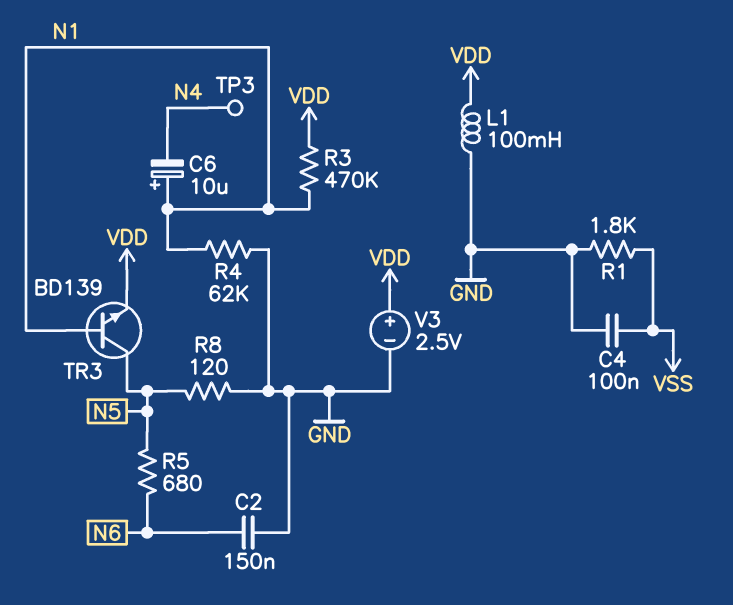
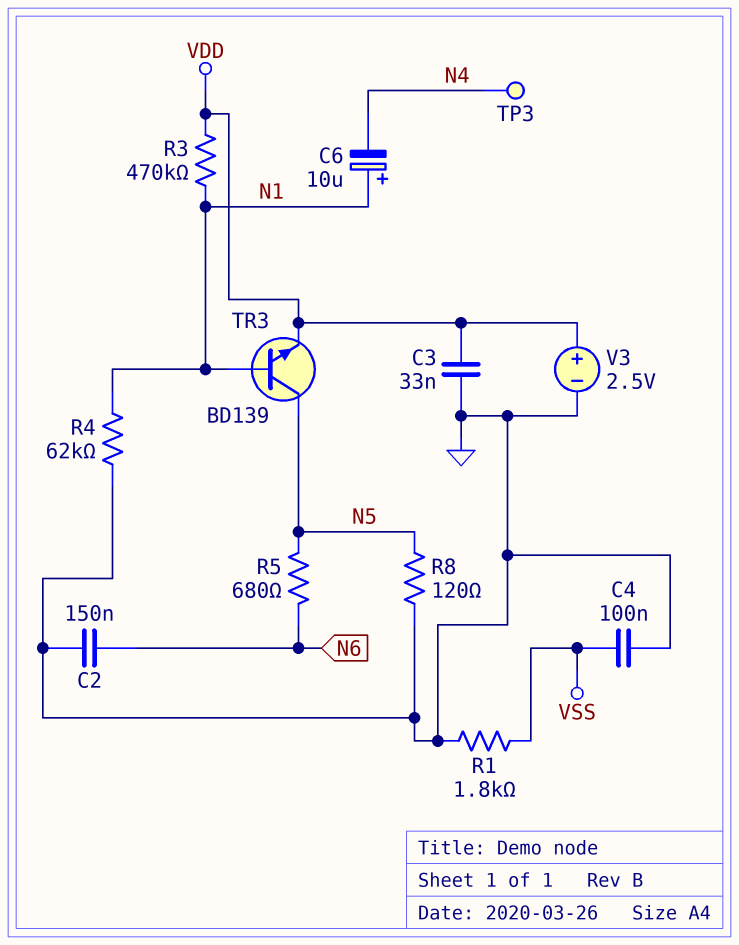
C3: none -> 33nF (GND, VDD)
L1: 100mH (GND, VDD) -> none

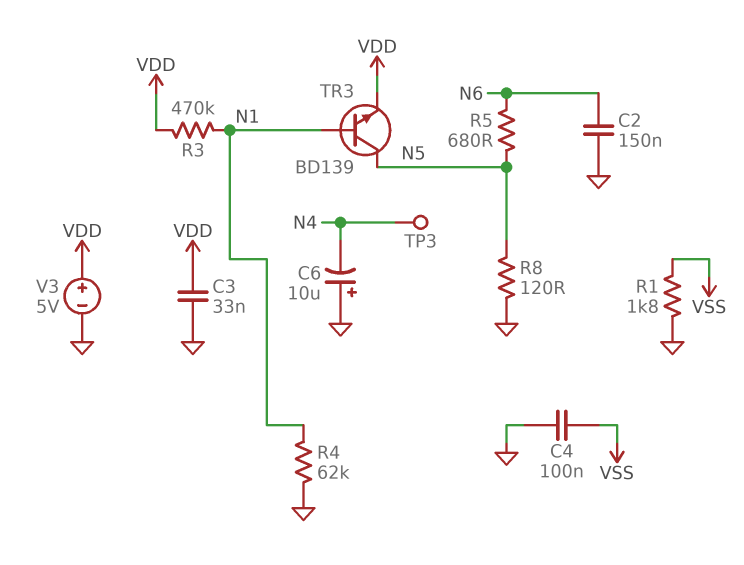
C6: 10uF (plus N1, minus N4) -> 10uF (plus GND, minus N4)
V3: 2.5V (plus VDD, minus GND) -> 5V (plus VDD, minus GND)

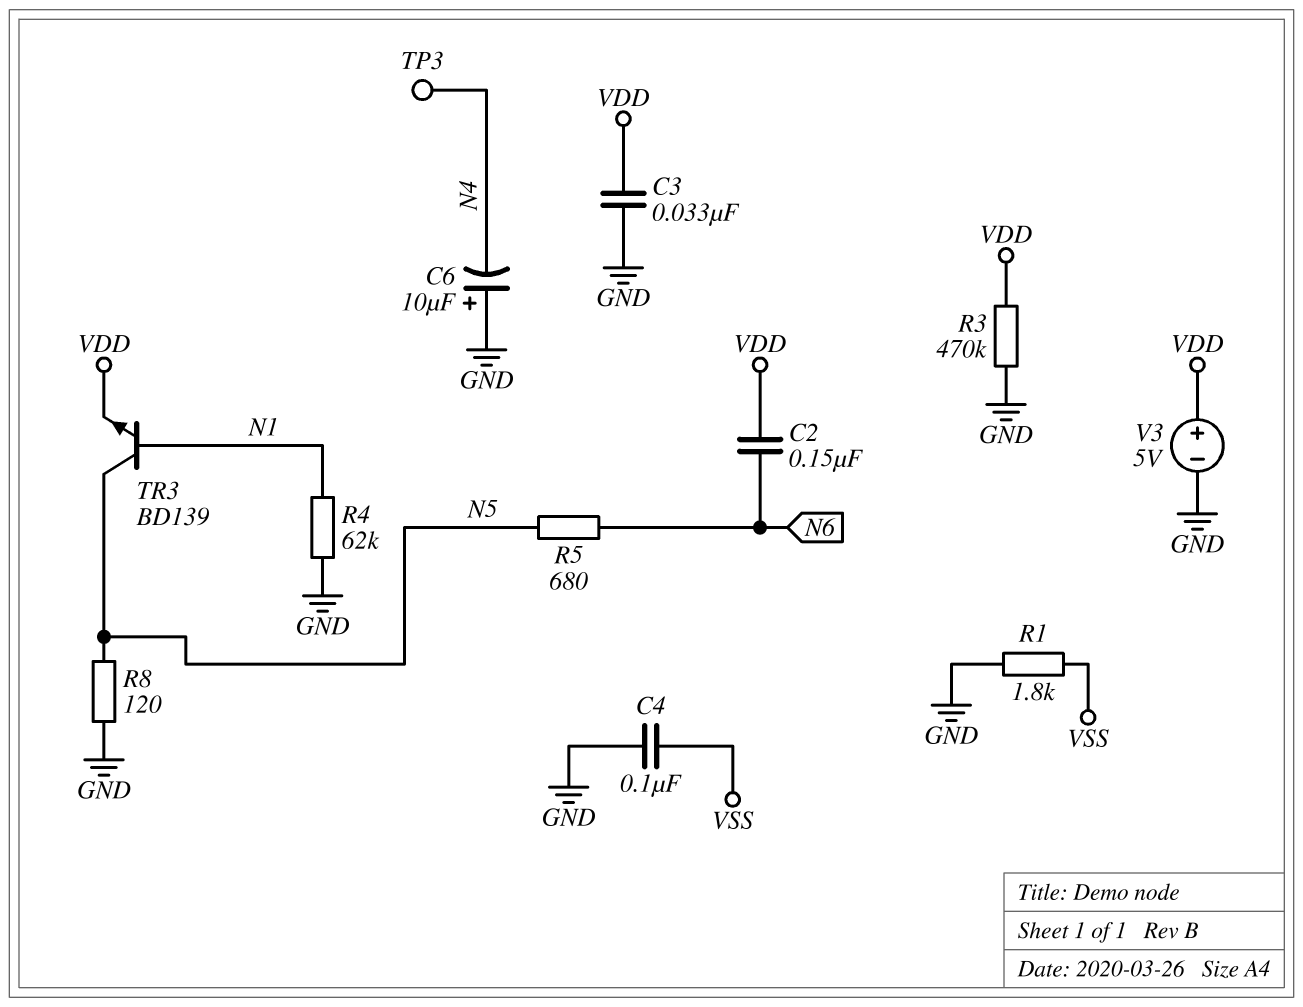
C2: 150nF (GND, N6) -> 150nF (N6, VDD)
R3: 470k (N1, VDD) -> 470k (GND, VDD)

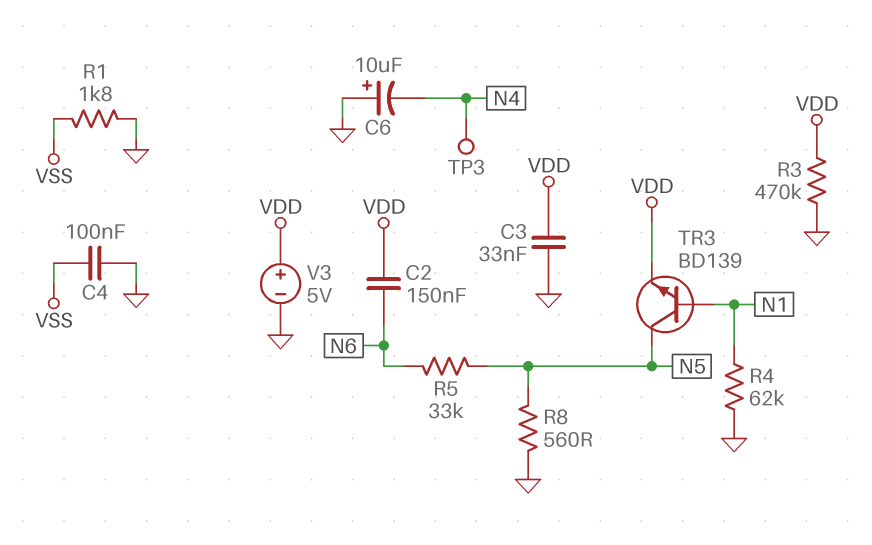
R5: 680 (N5, N6) -> 33k (N5, N6)
R8: 120 (GND, N5) -> 560 (GND, N5)

